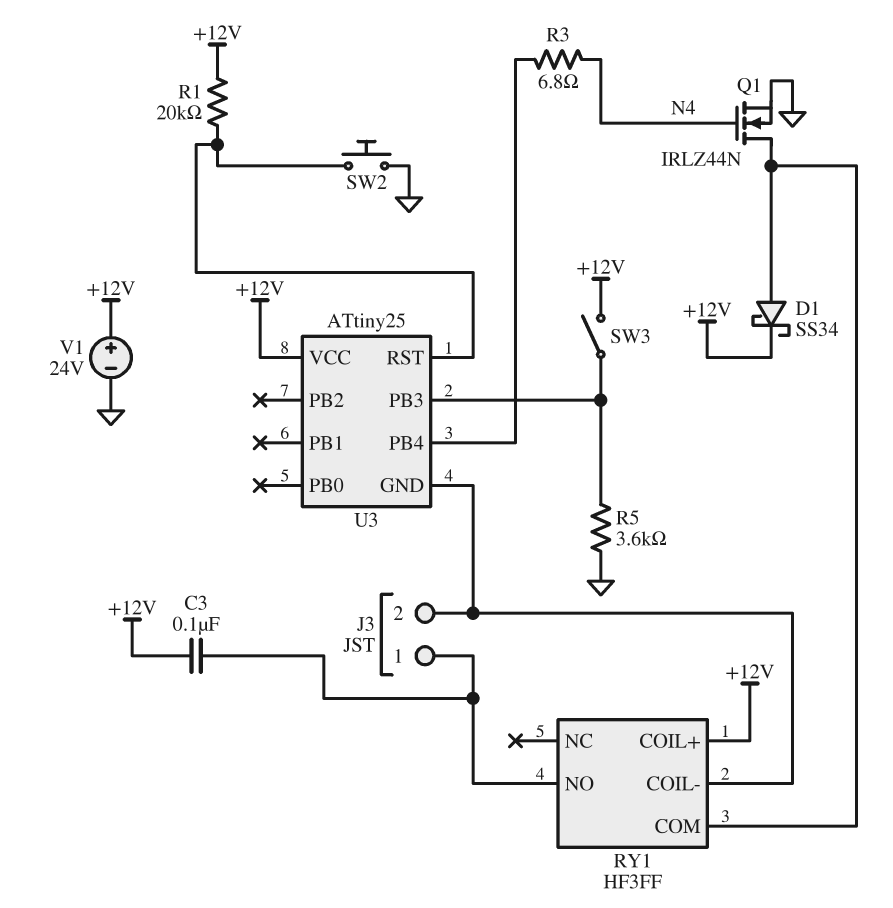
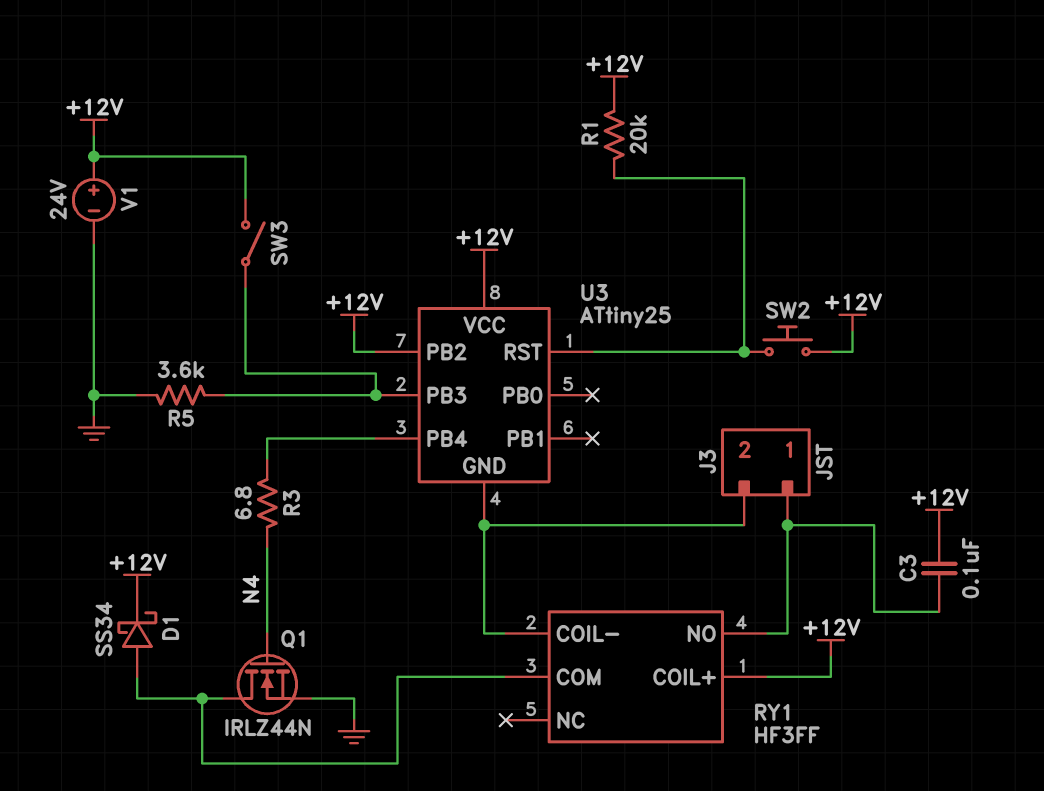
SW2: button (GND, U3/RST) -> button (+12V, U3/RST)
U3 pin PB2: none -> +12V

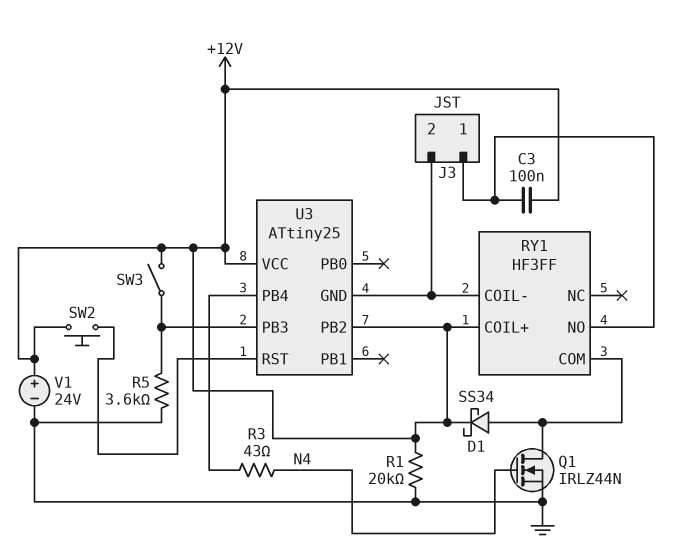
R1: 20k (+12V, U3/RST) -> 20k (+12V, GND)
R3: 6.8 (N4, U3/PB4) -> 43 (N4, U3/PB4)

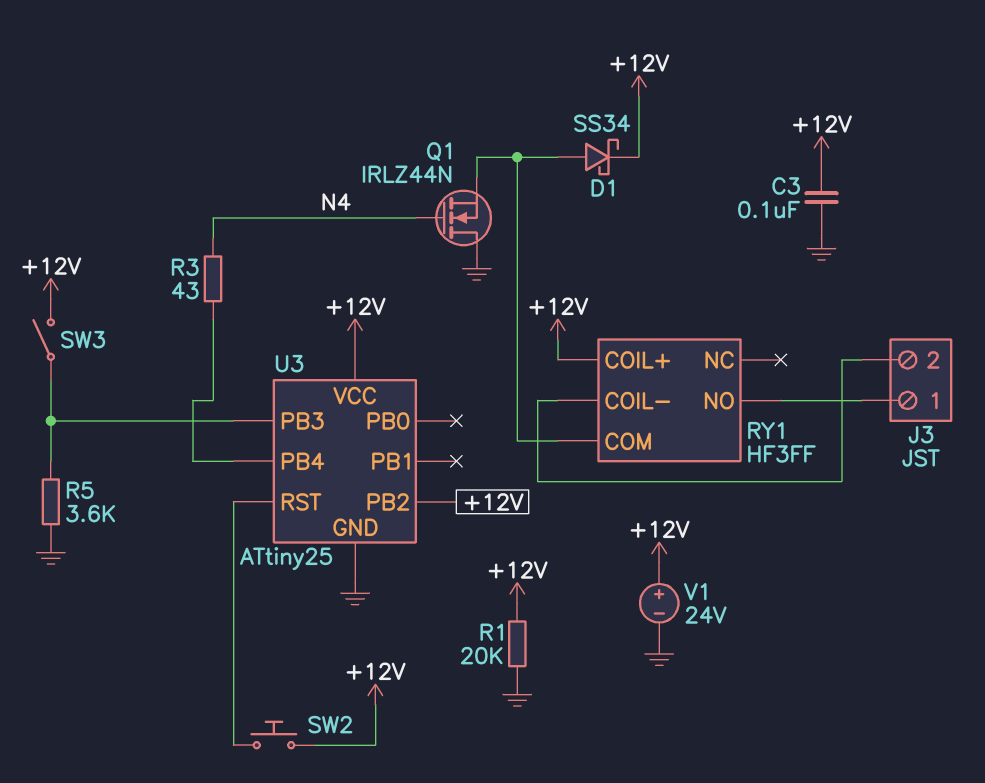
C3: 100nF (+12V, J3/1) -> 100nF (+12V, GND)
Q1: NMOS IRLZ44N (G N4, D RY1/COM, S GND) -> NMOS IRLZ44N (G N4, D GND, S RY1/COM)
U3 pin GND: J3/2 -> GND

